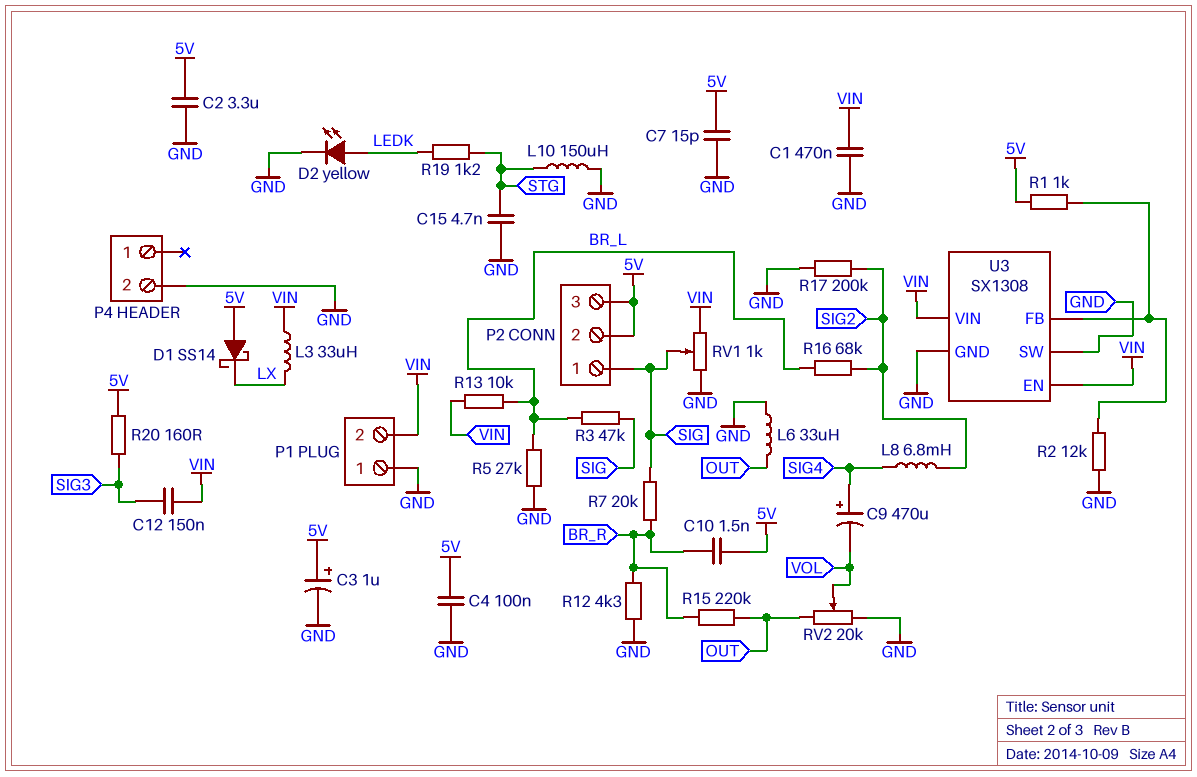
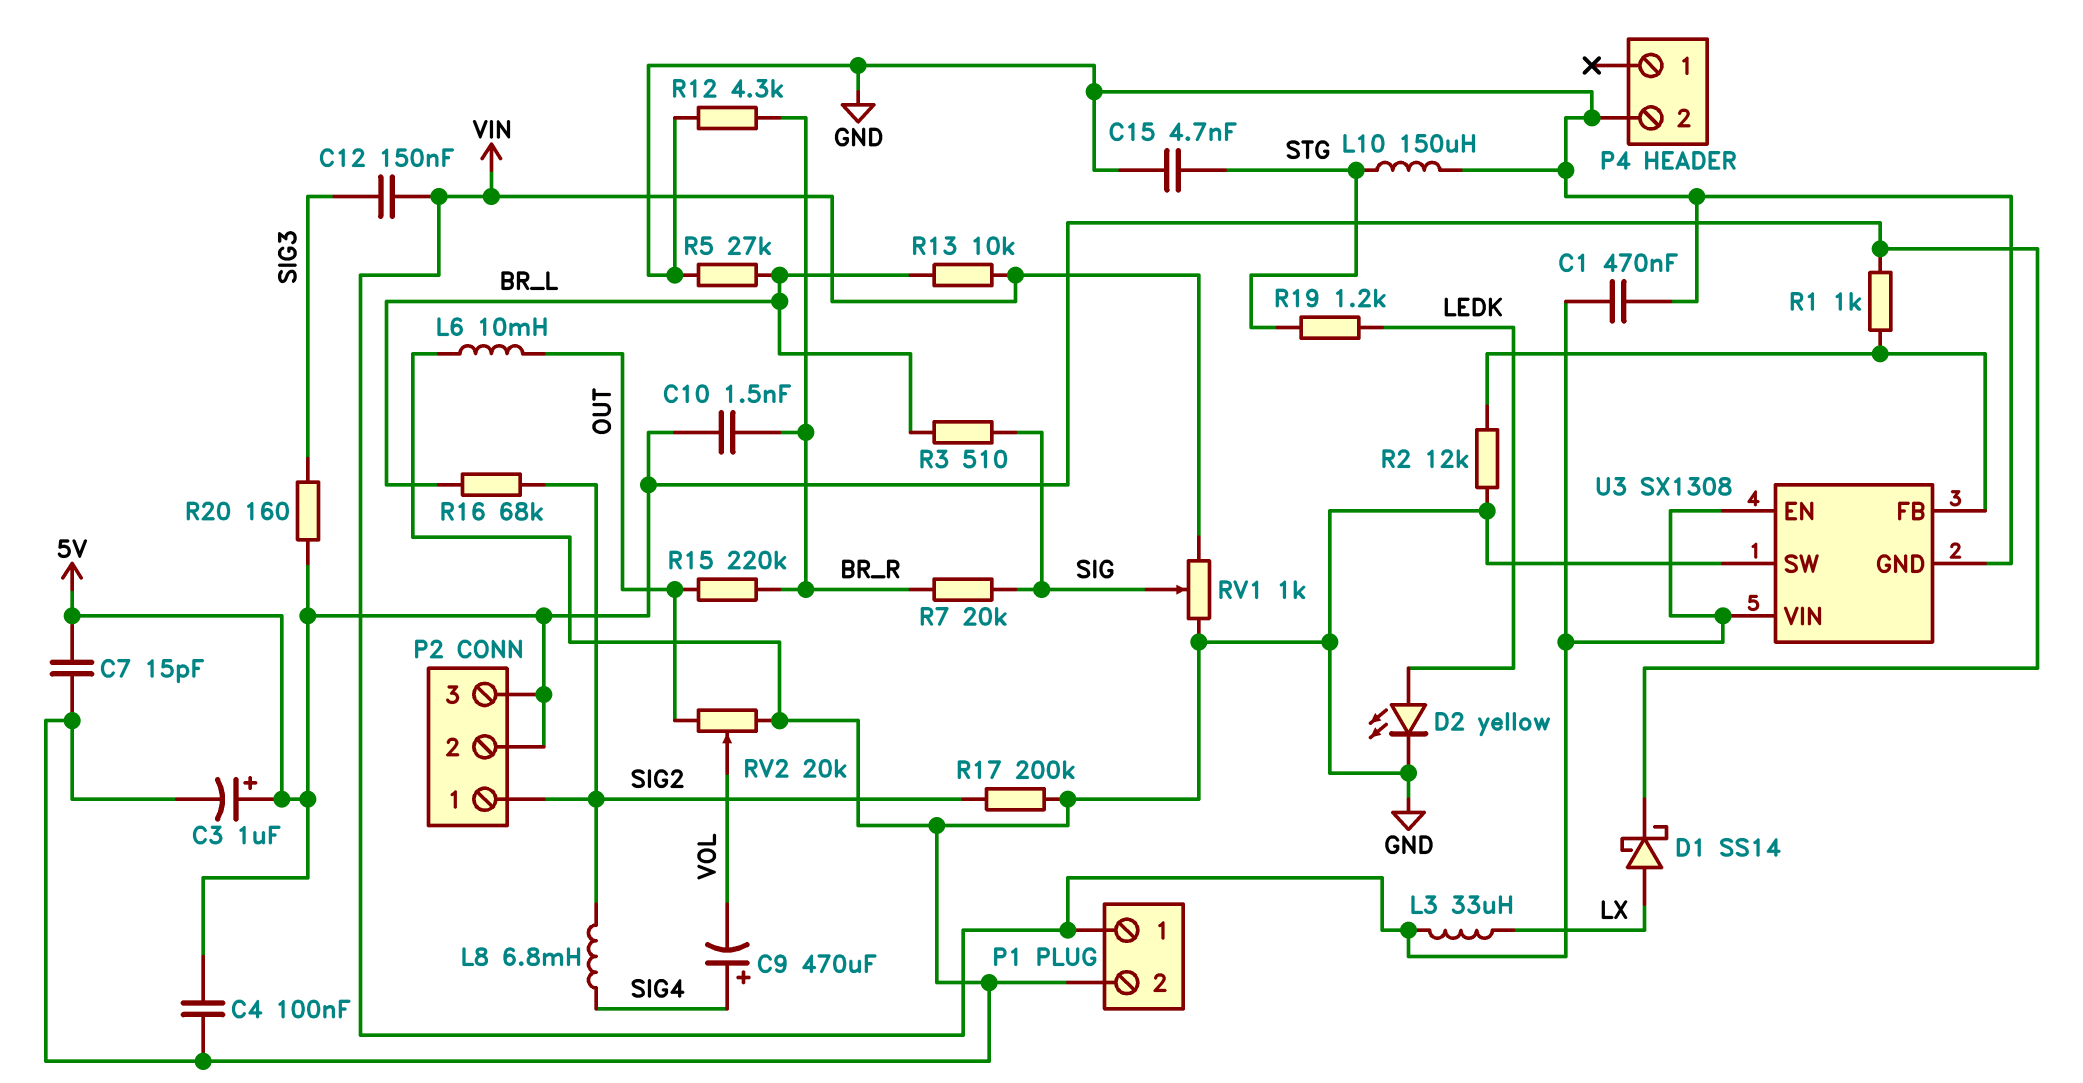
C2: 3.3uF (5V, GND) -> none
D1: schottky SS14 (A 5V, K LX) -> schottky SS14 (A LX, K 5V)
L6: 33uH (GND, OUT) -> 10mH (GND, OUT)
P1 pin 1: GND -> VIN
P1 pin 2: VIN -> GND
P2 pin 1: SIG -> SIG2
R3: 47k (BR_L, SIG) -> 510 (BR_L, SIG)

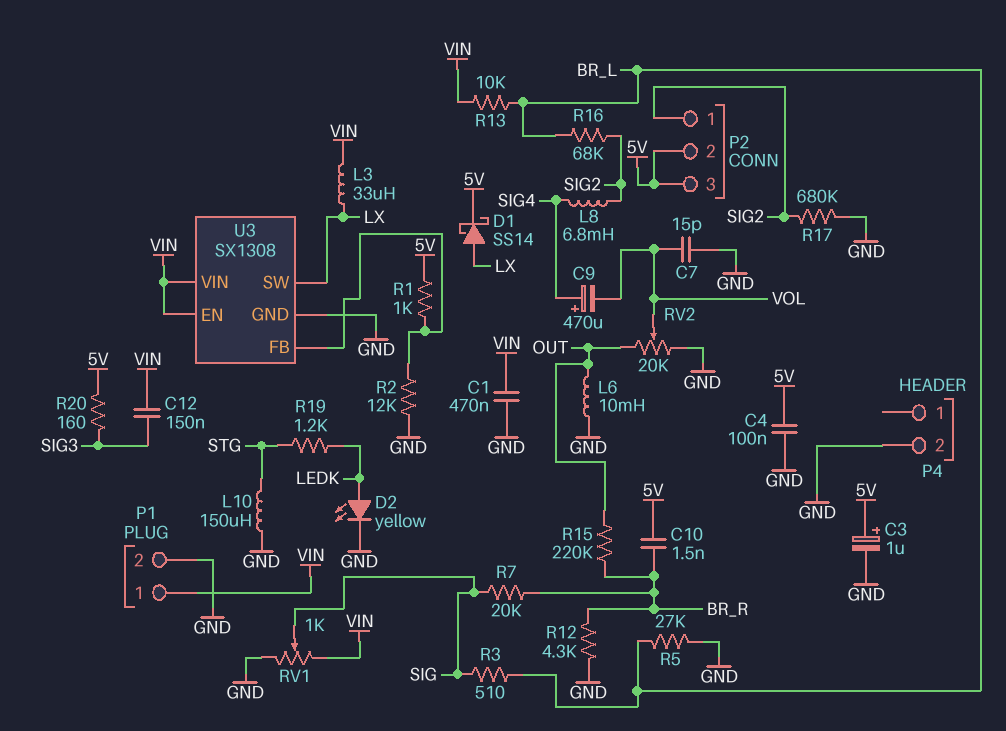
C7: 15pF (5V, GND) -> 15pF (GND, VOL)
C15: 4.7nF (GND, STG) -> none
R17: 200k (GND, SIG2) -> 680k (GND, SIG2)
U3 pin SW: GND -> LX

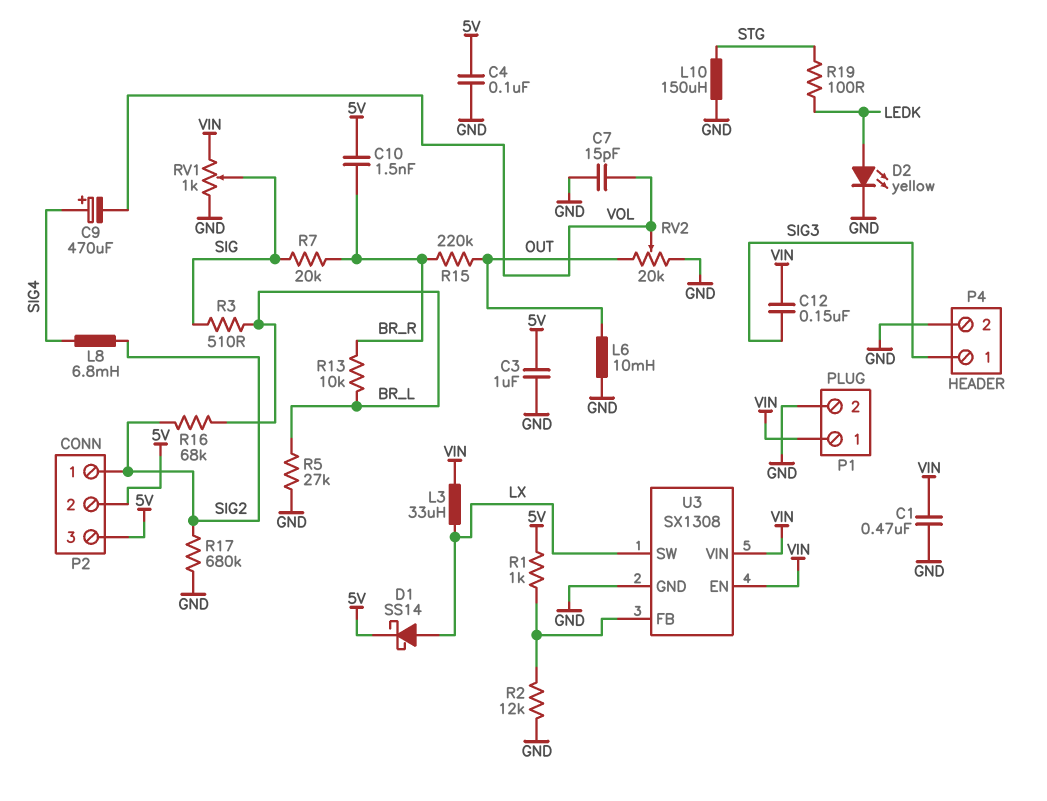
C3: 1uF (plus 5V, minus GND) -> 1uF (5V, GND)
P4 pin 1: none -> SIG3
R12: 4.3k (BR_R, GND) -> none
R13: 10k (BR_L, VIN) -> 10k (BR_L, BR_R)
R19: 1.2k (LEDK, STG) -> 100 (LEDK, STG)
R20: 160 (5V, SIG3) -> none

